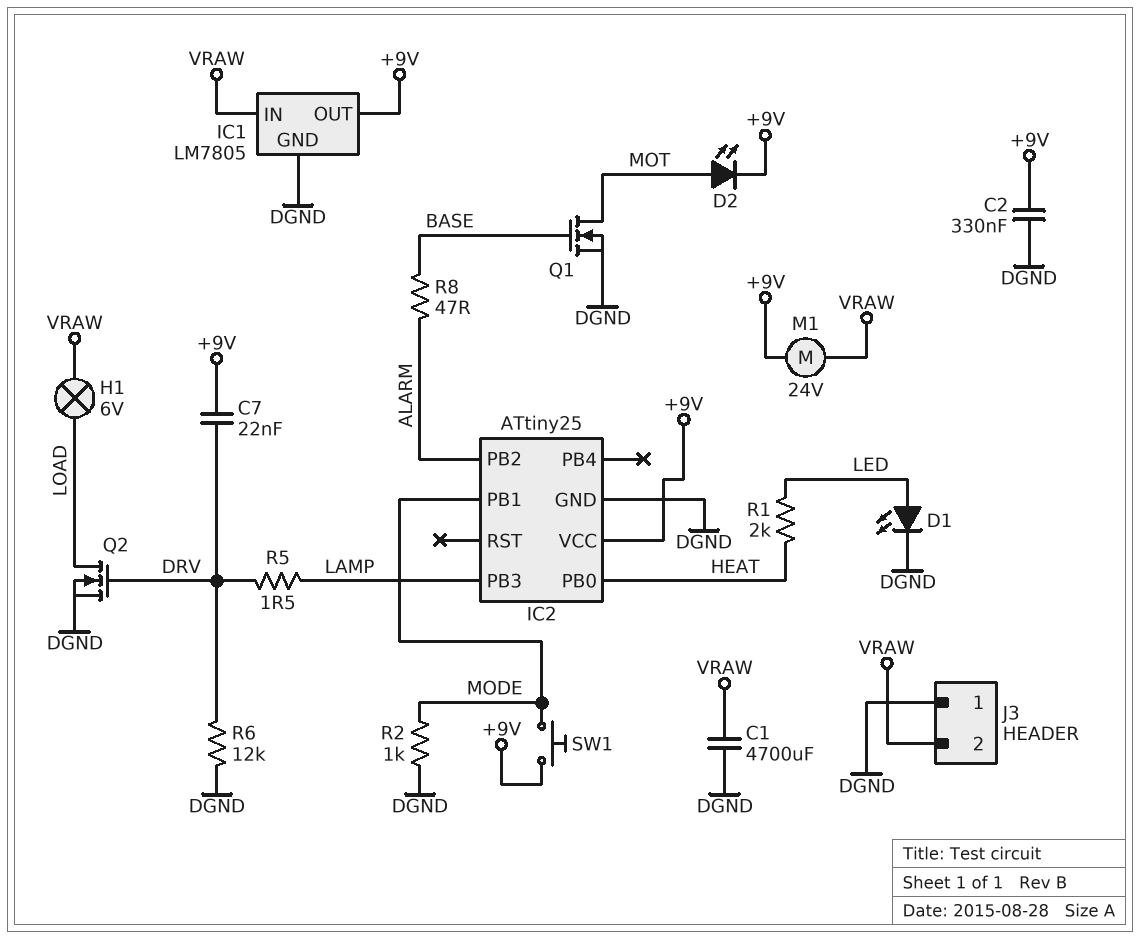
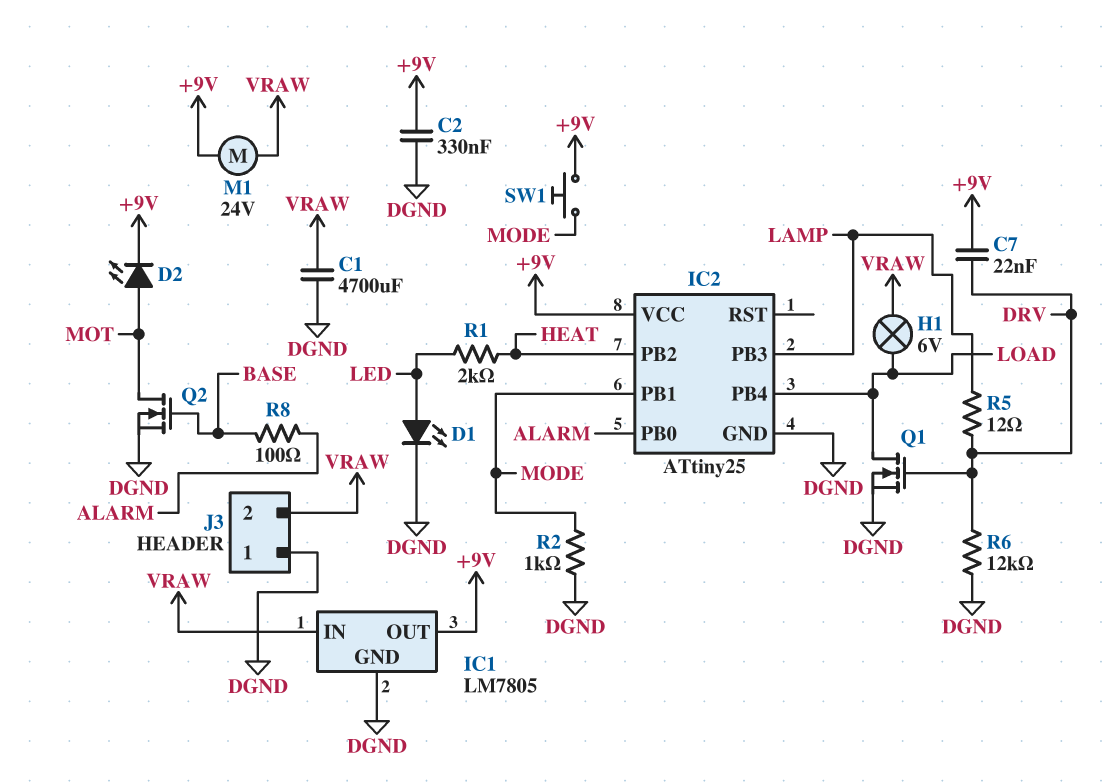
IC2 pin PB0: HEAT -> ALARM
IC2 pin PB2: ALARM -> HEAT
IC2 pin PB4: none -> LOAD
Q1: NMOS (G BASE, D MOT, S DGND) -> NMOS (G DRV, D LOAD, S DGND)
Q2: NMOS (G DRV, D LOAD, S DGND) -> NMOS (G BASE, D MOT, S DGND)
R5: 1.5 (DRV, LAMP) -> 12 (DRV, LAMP)
R8: 47 (ALARM, BASE) -> 100 (ALARM, BASE)

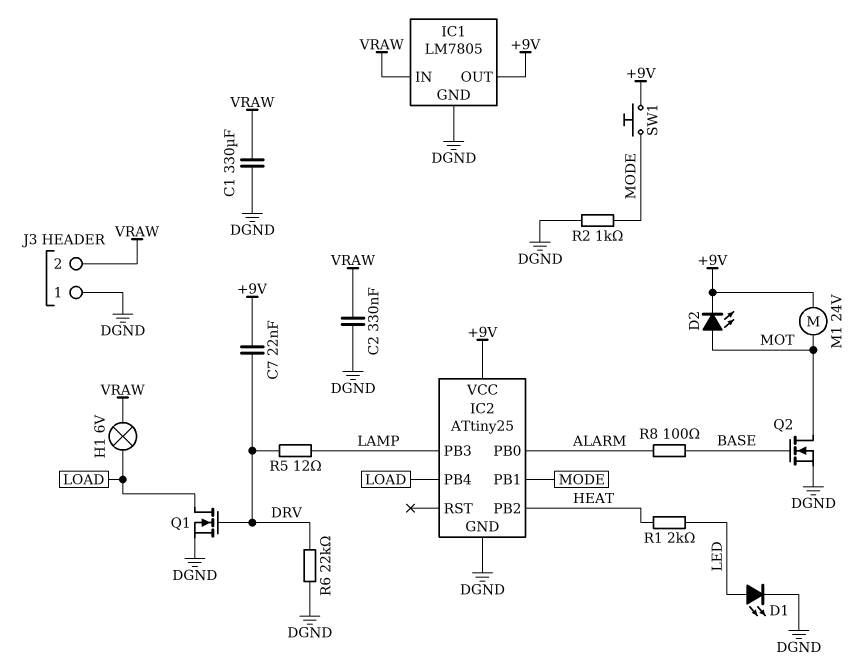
C1: 4700uF (DGND, VRAW) -> 330uF (DGND, VRAW)
C2: 330nF (+9V, DGND) -> 330nF (DGND, VRAW)
M1: motor 24V (+9V, VRAW) -> motor 24V (+9V, MOT)
R6: 12k (DGND, DRV) -> 22k (DGND, DRV)

